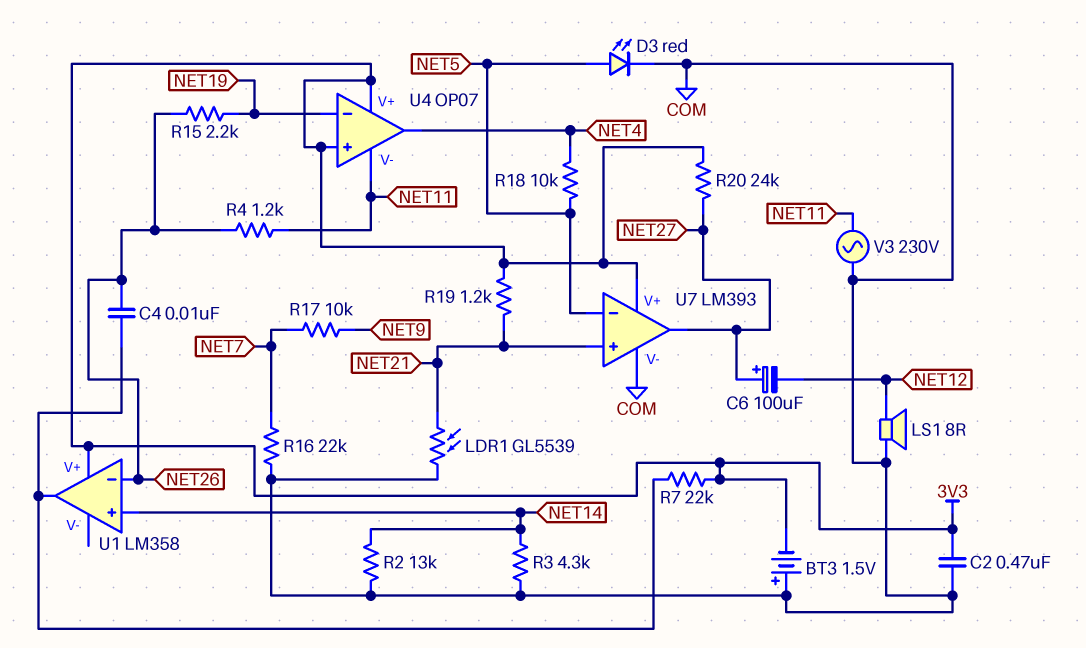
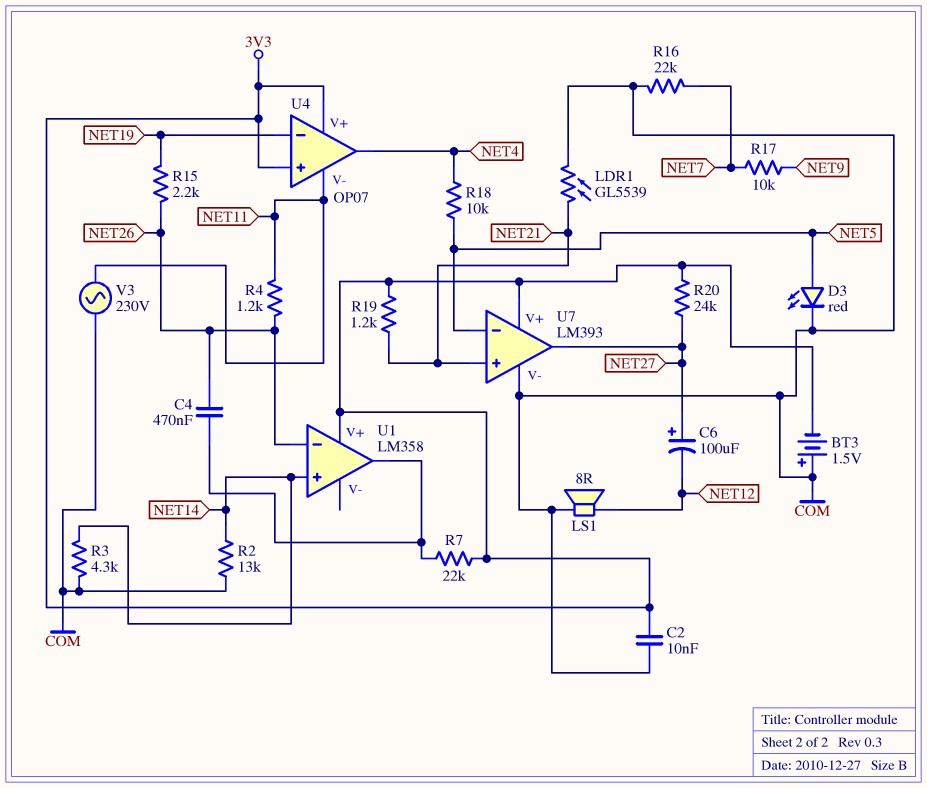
C2: 470nF (3V3, COM) -> 10nF (3V3, COM)
C4: 10nF (NET26, U1/out) -> 470nF (NET26, U1/out)

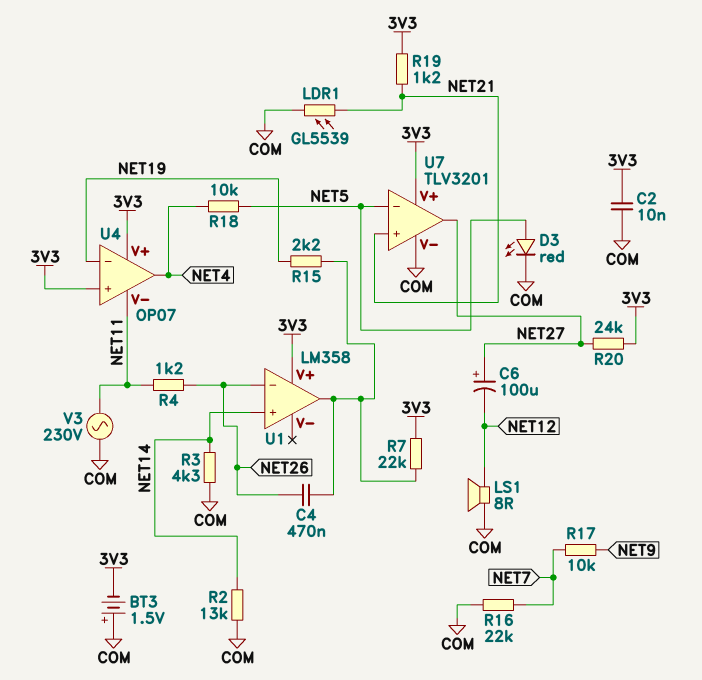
R15: 2.2k (NET19, NET26) -> 2.2k (NET19, U1/out)
U7: LM393 -> TLV3201

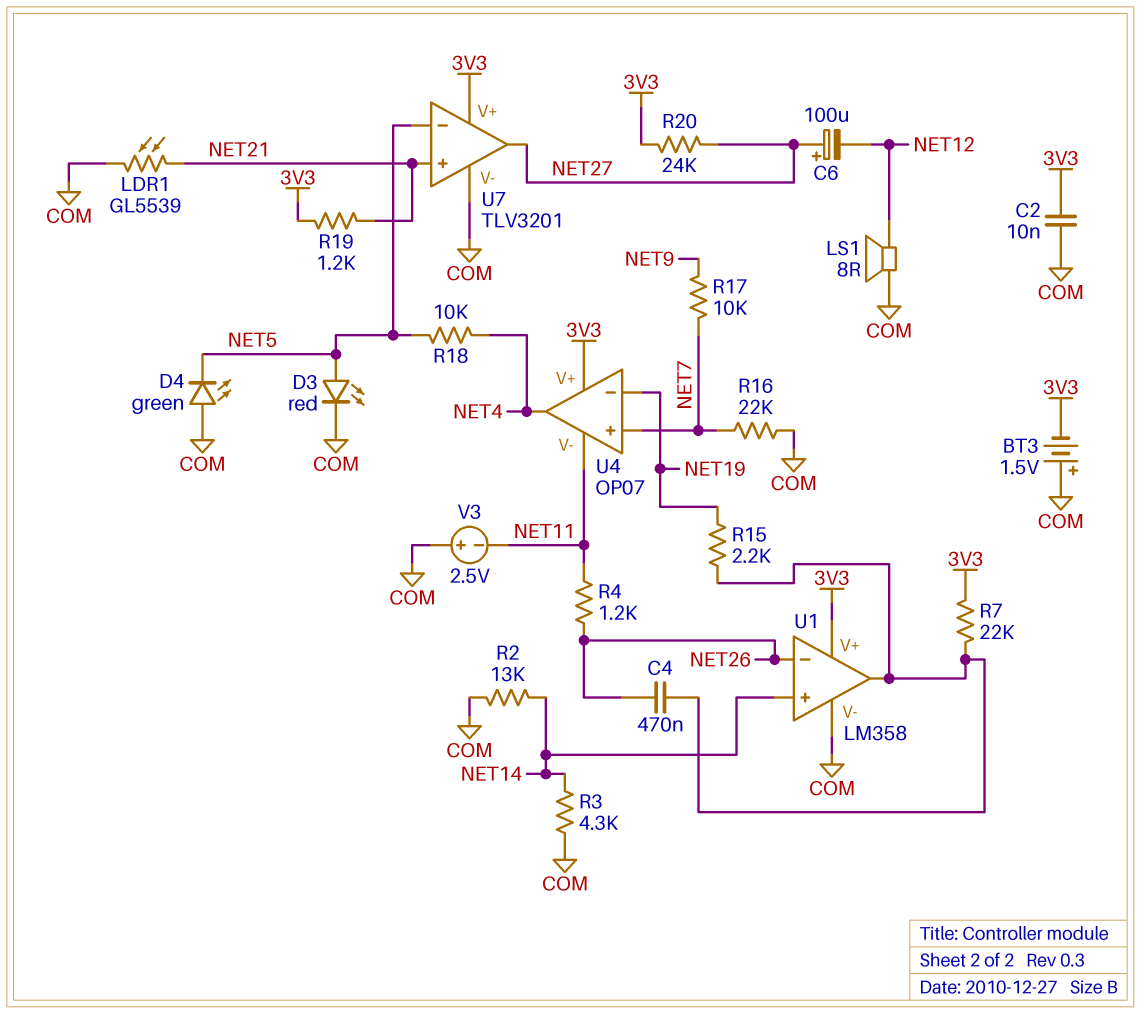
D4: none -> LED green (A COM, K NET5)
U1 pin V-: none -> COM
U4 pin in+: 3V3 -> NET7
V3: AC 230V (COM, NET11) -> 2.5V (plus COM, minus NET11)

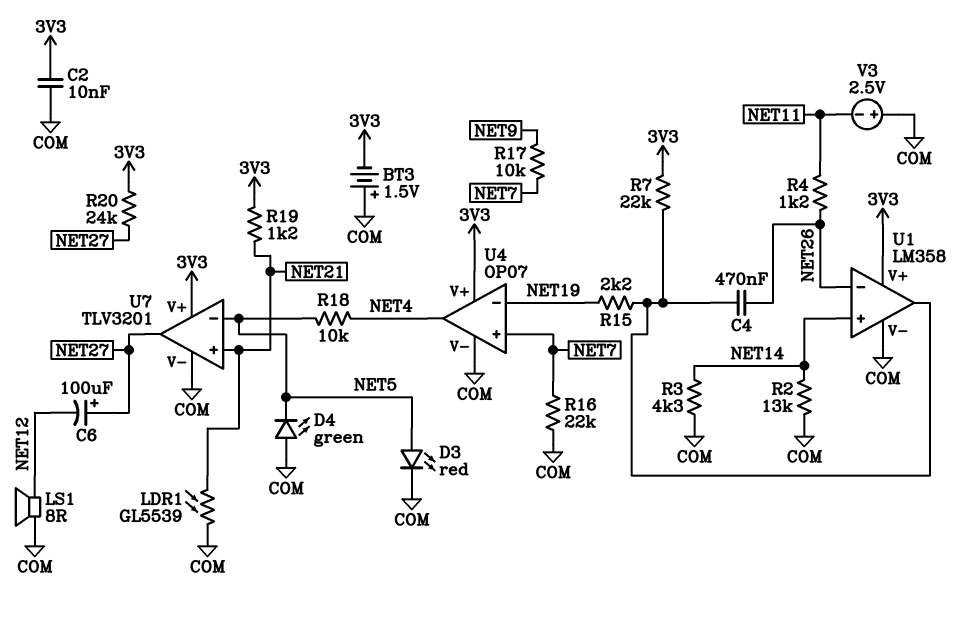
U4 pin V-: NET11 -> COM

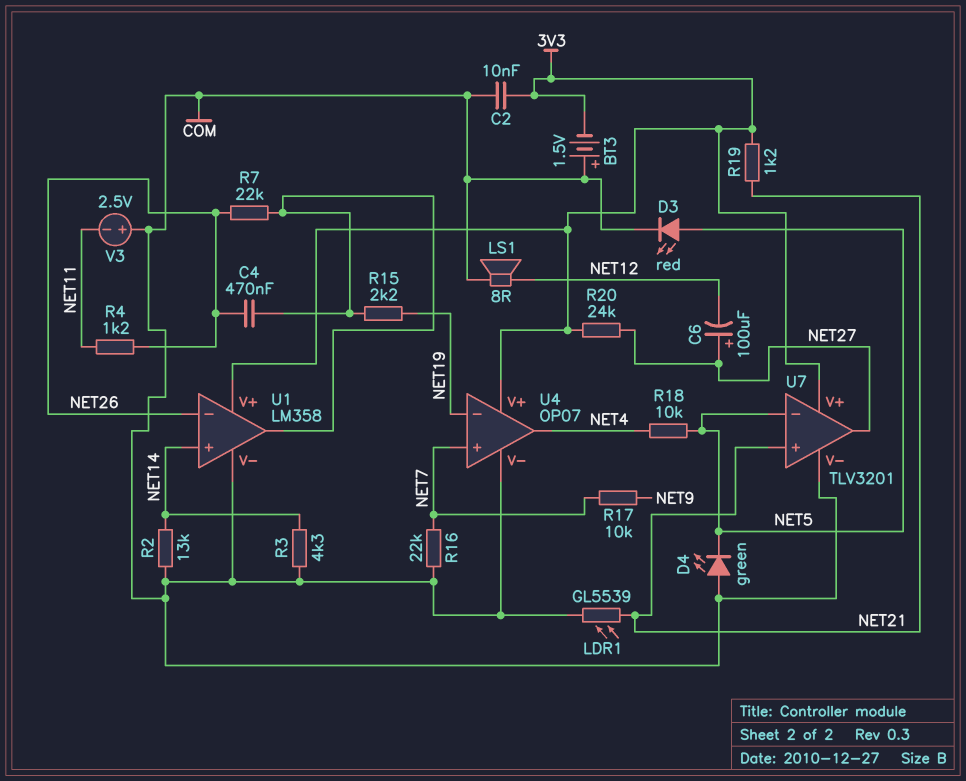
R7: 22k (3V3, U1/out) -> 22k (NET26, U1/out)

